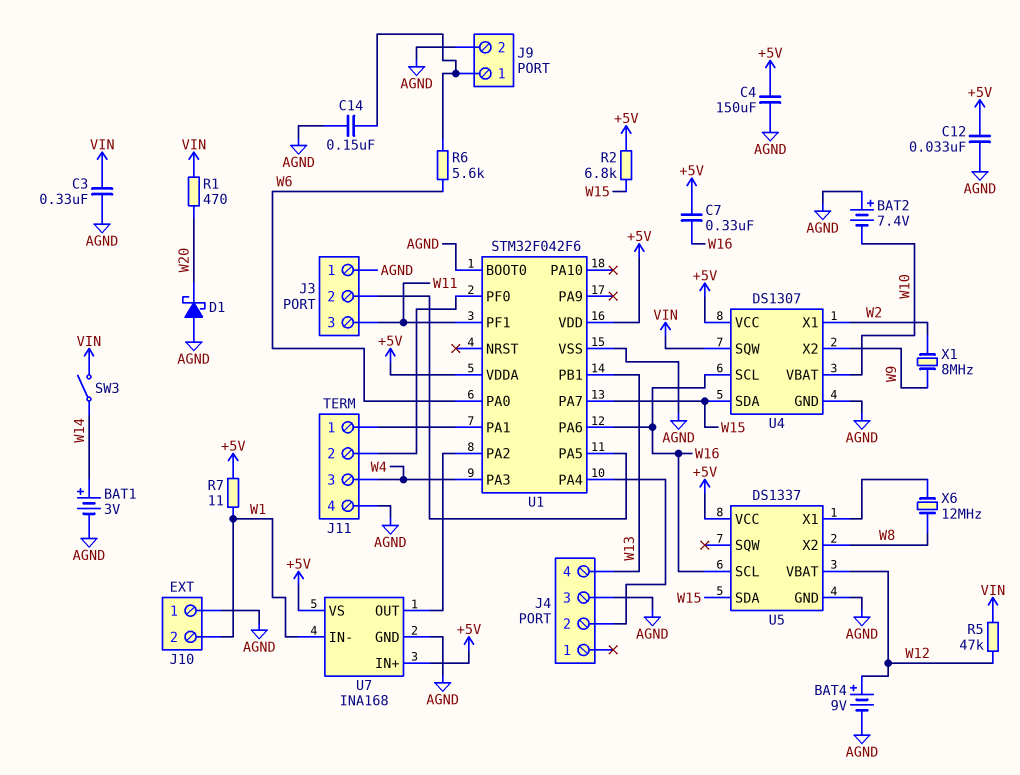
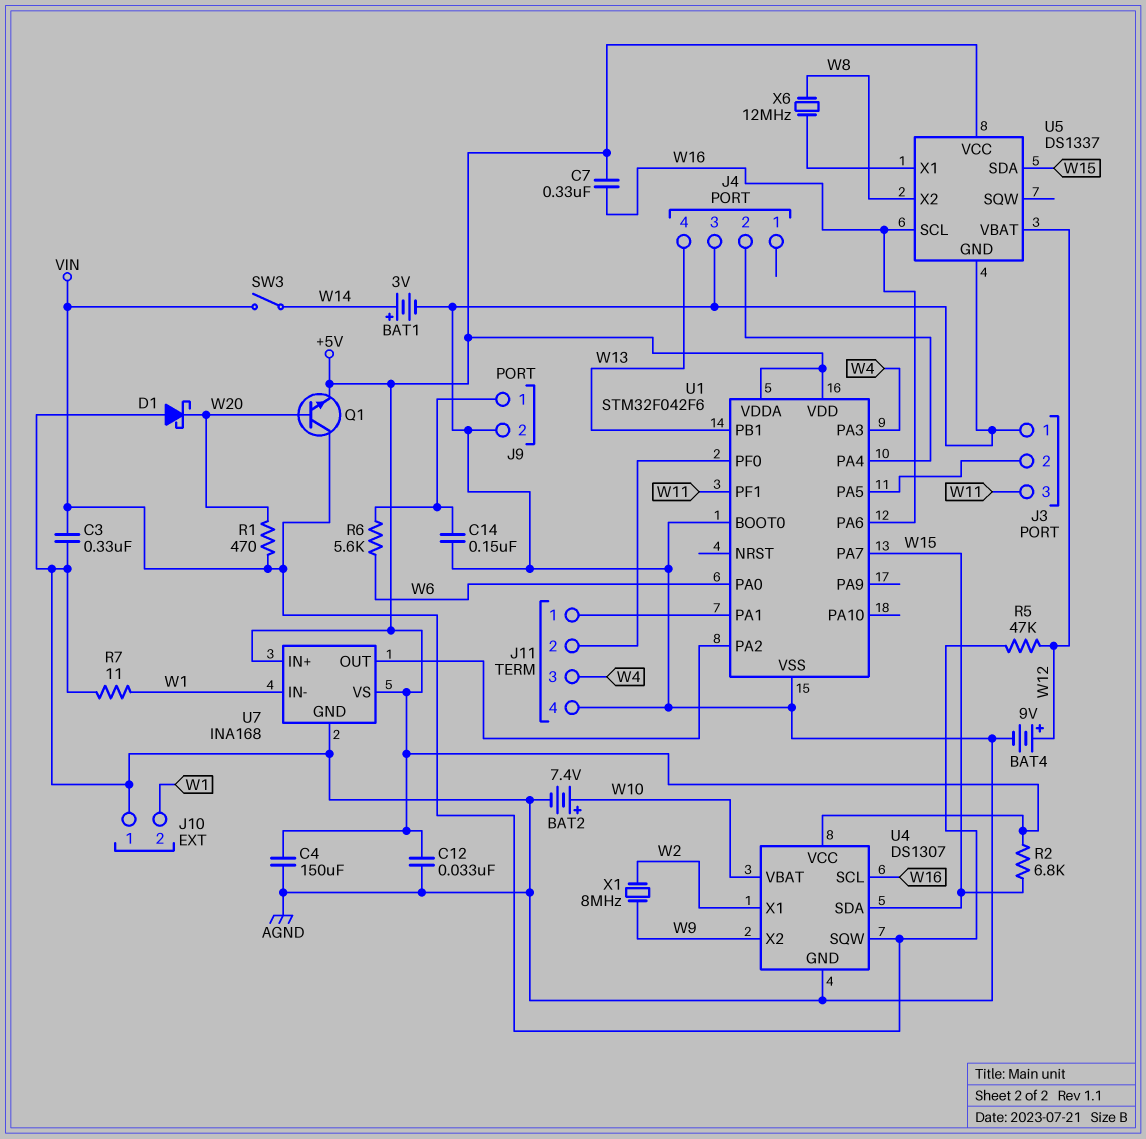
BAT2: 7.4V (plus AGND, minus W10) -> 7.4V (plus W10, minus AGND)
Q1: none -> NPN (B W20, C VIN, E +5V)
R7: 11 (+5V, W1) -> 11 (AGND, W1)

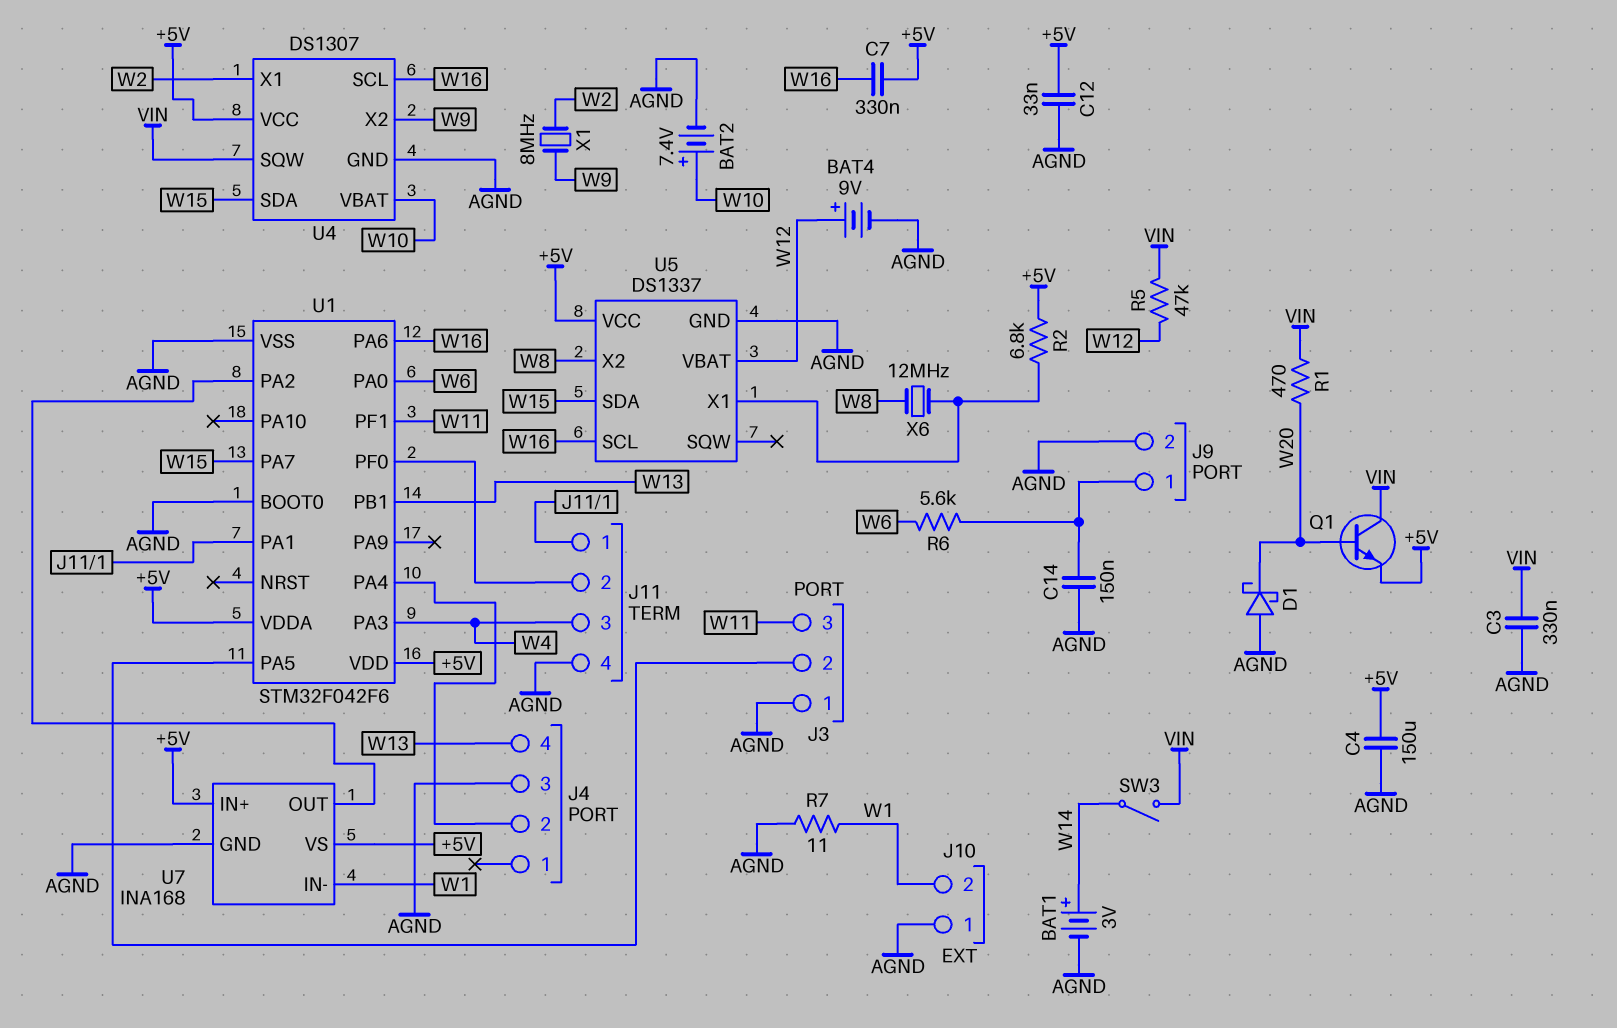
R2: 6.8k (+5V, W15) -> 6.8k (+5V, U5/X1)

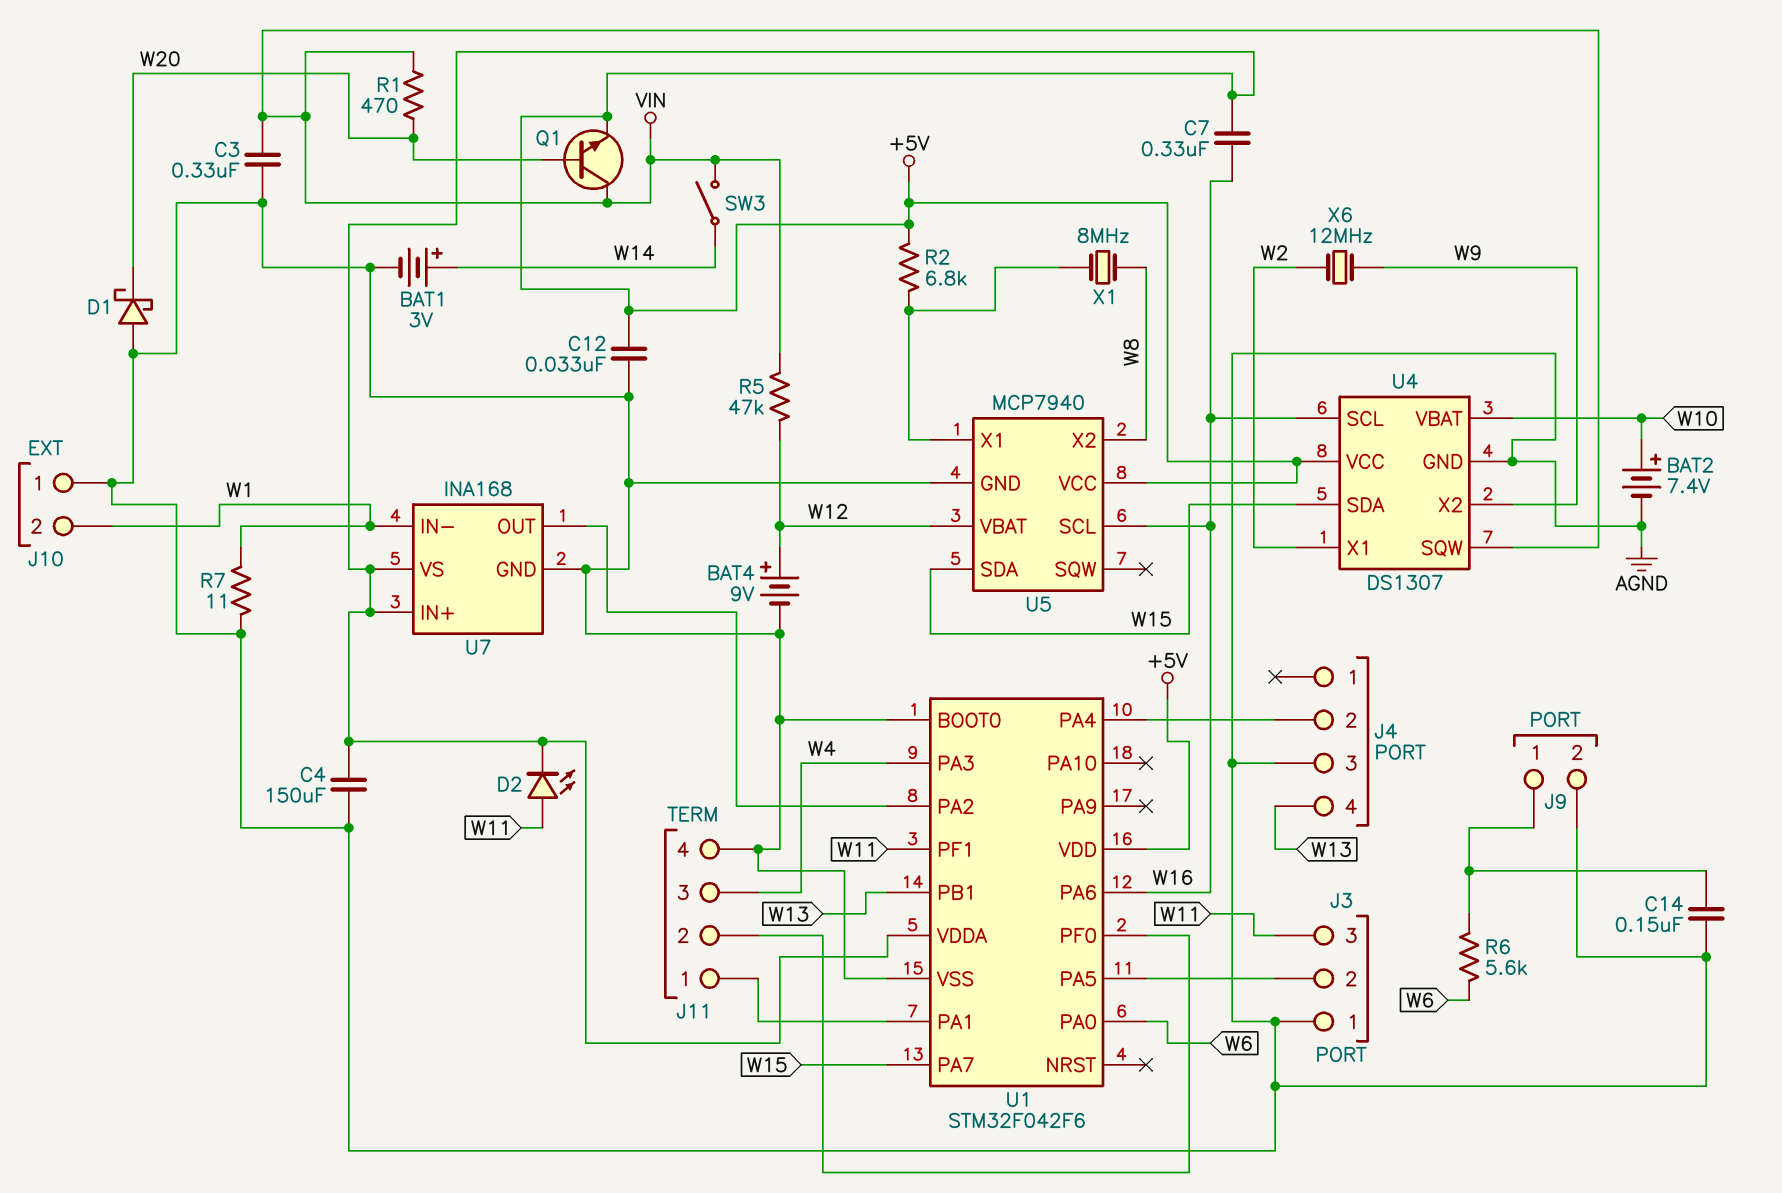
D2: none -> LED (A W11, K +5V)
U5: DS1337 -> MCP7940
X1: 8MHz (W2, W9) -> 8MHz (U5/X1, W8)
X6: 12MHz (U5/X1, W8) -> 12MHz (W2, W9)

